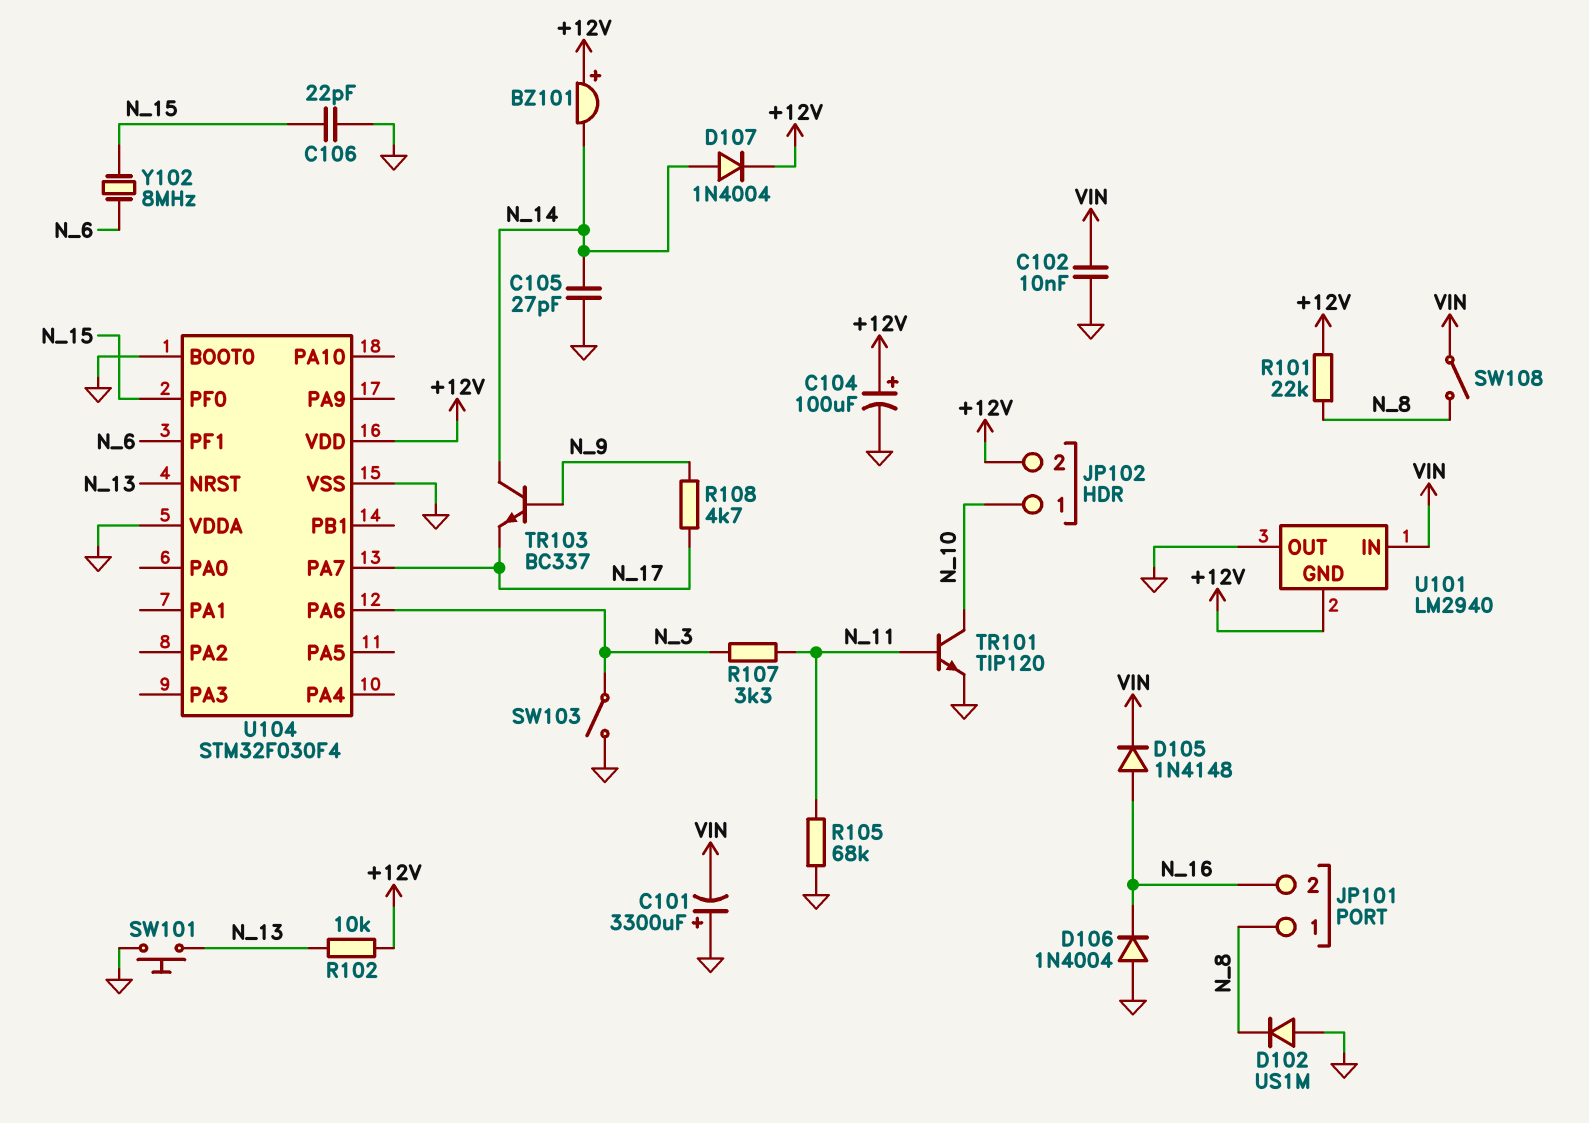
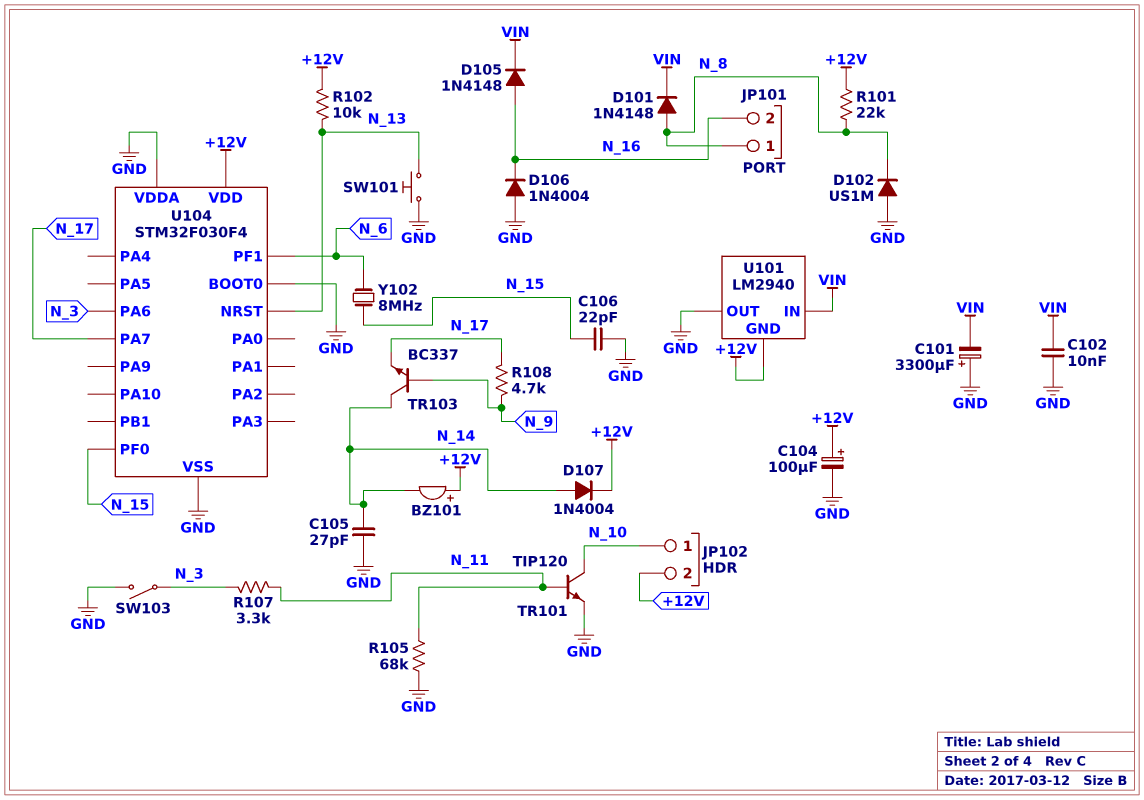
D101: none -> diode 1N4148 (A N_8, K VIN)
SW108: switch (N_8, VIN) -> none

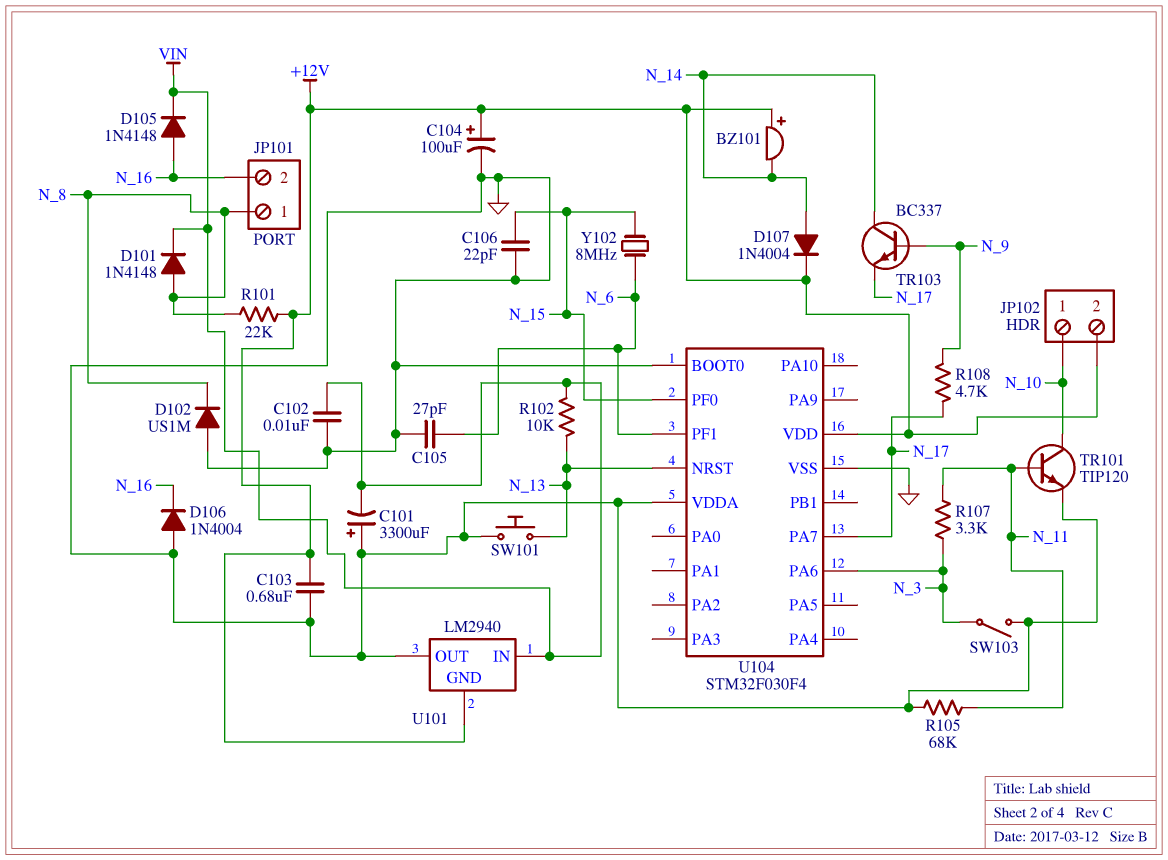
C103: none -> 680nF (+12V, GND)
C105: 27pF (GND, N_14) -> 27pF (GND, N_6)
R102: 10k (+12V, N_13) -> 10k (N_13, VIN)

